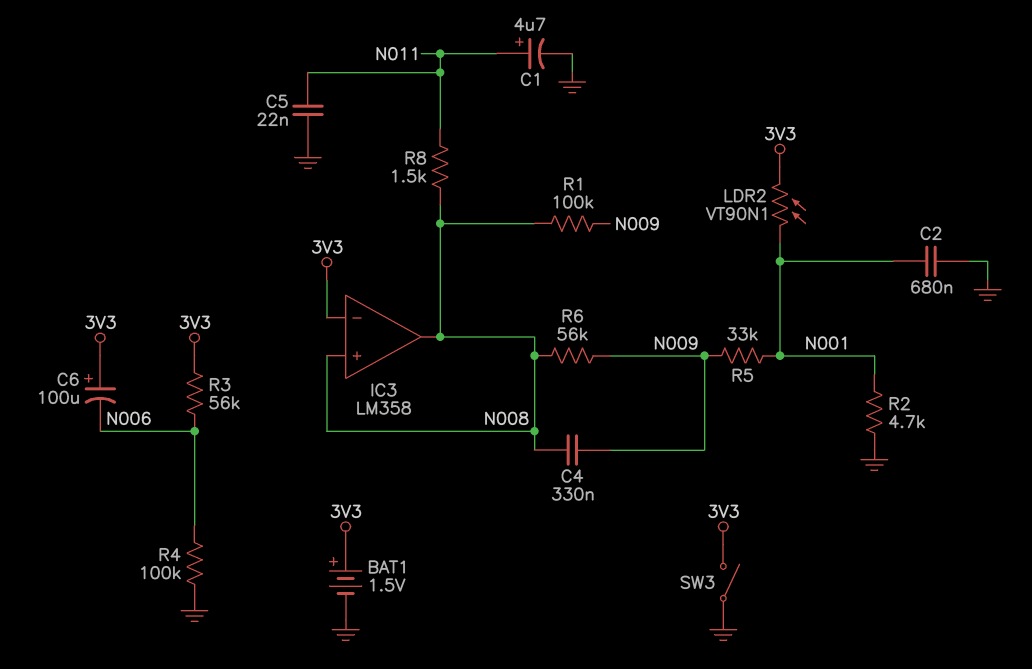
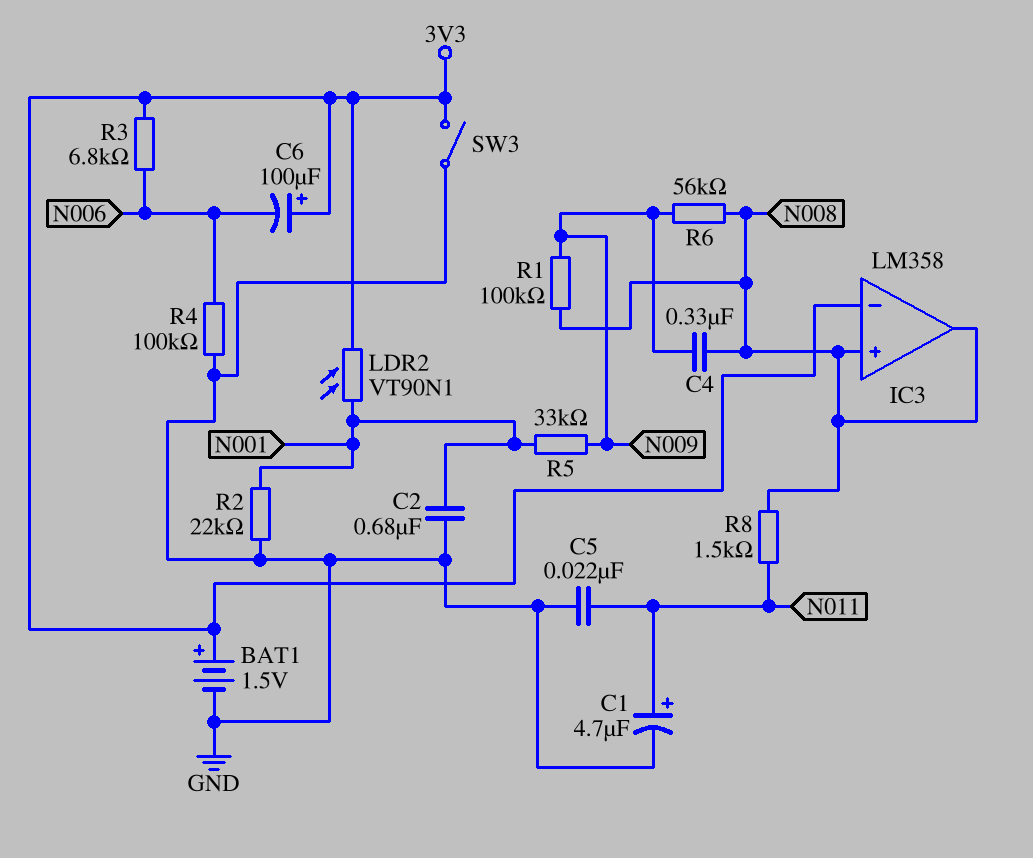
R2: 4.7k (GND, N001) -> 22k (GND, N001)
R3: 56k (3V3, N006) -> 6.8k (3V3, N006)

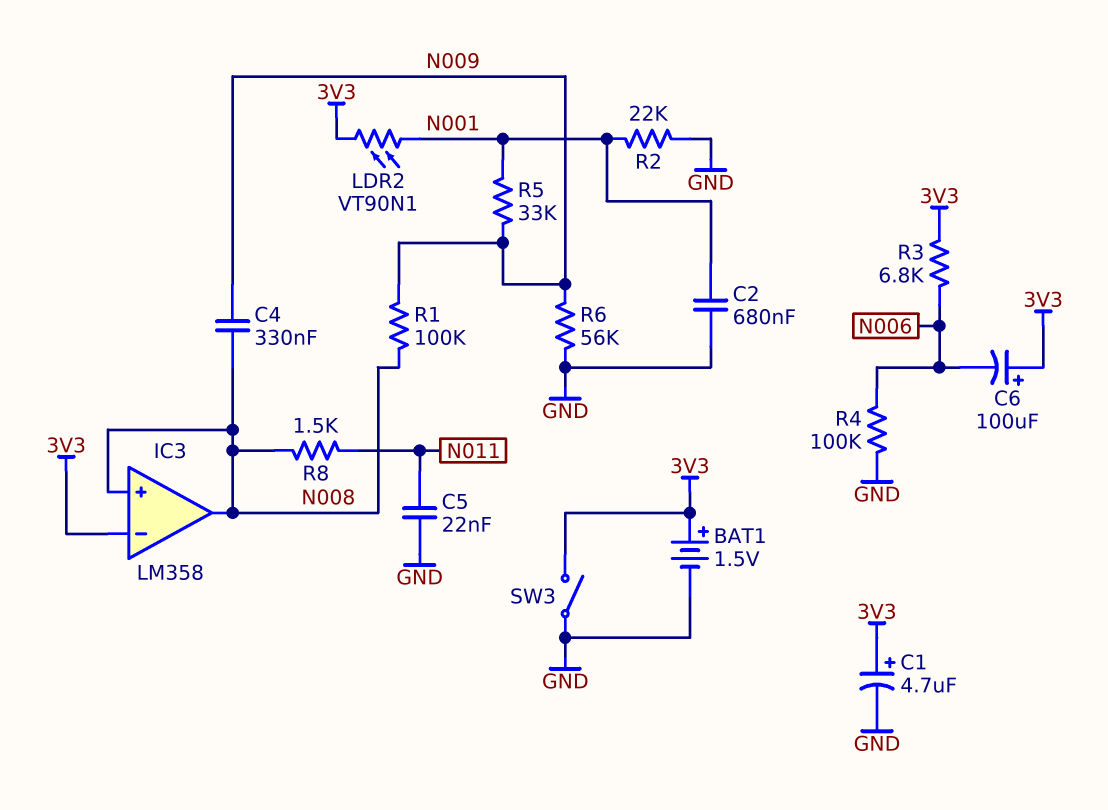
C1: 4.7uF (plus N011, minus GND) -> 4.7uF (plus 3V3, minus GND)
R6: 56k (N008, N009) -> 56k (GND, N009)

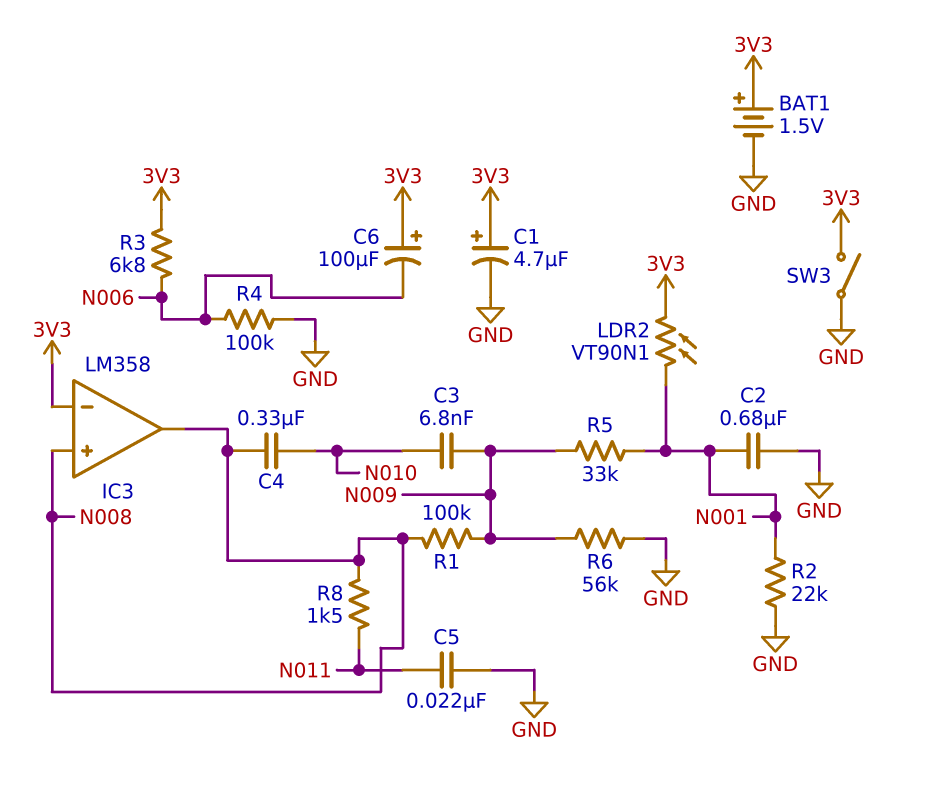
C3: none -> 6.8nF (N009, N010)
C4: 330nF (N008, N009) -> 330nF (N008, N010)

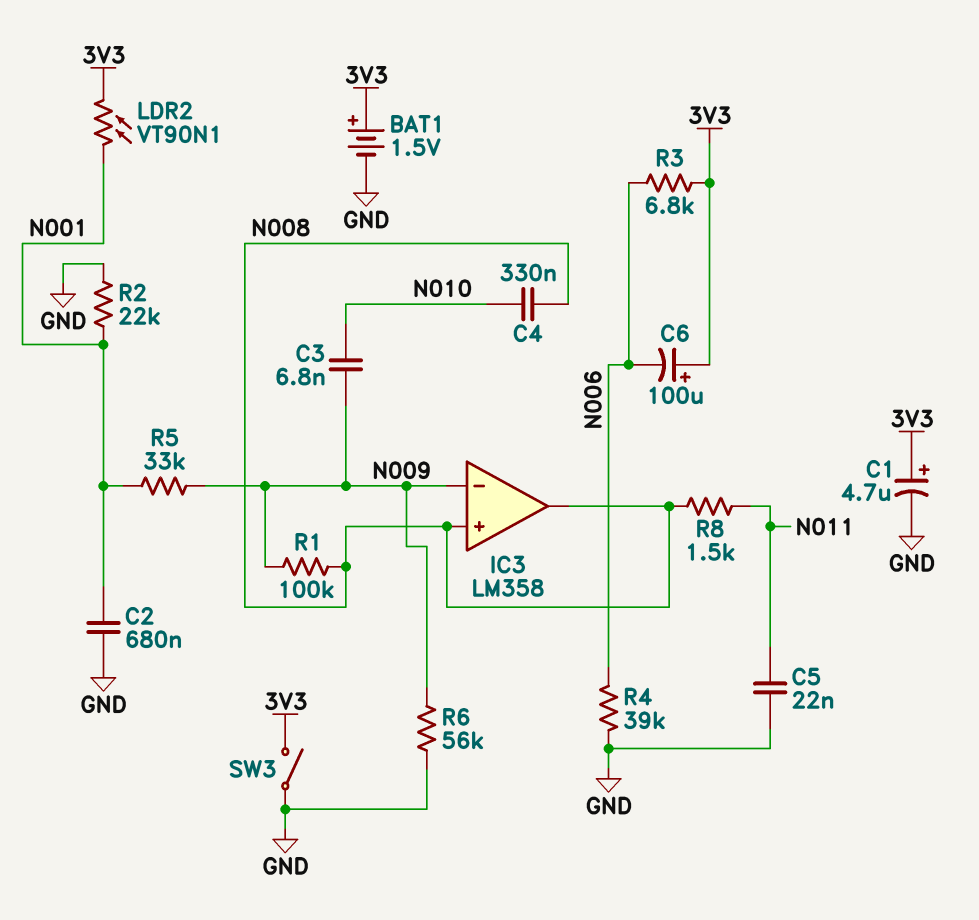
IC3 pin in-: 3V3 -> N009
R4: 100k (GND, N006) -> 39k (GND, N006)

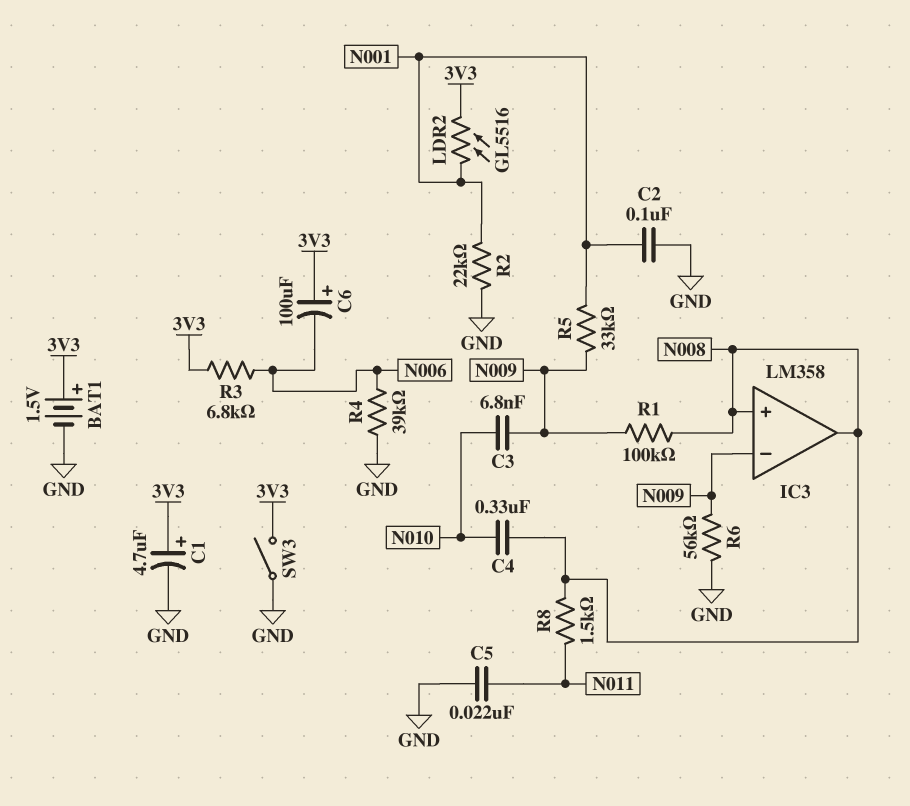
C2: 680nF (GND, N001) -> 100nF (GND, N001)
LDR2: VT90N1 (3V3, N001) -> GL5516 (3V3, N001)

